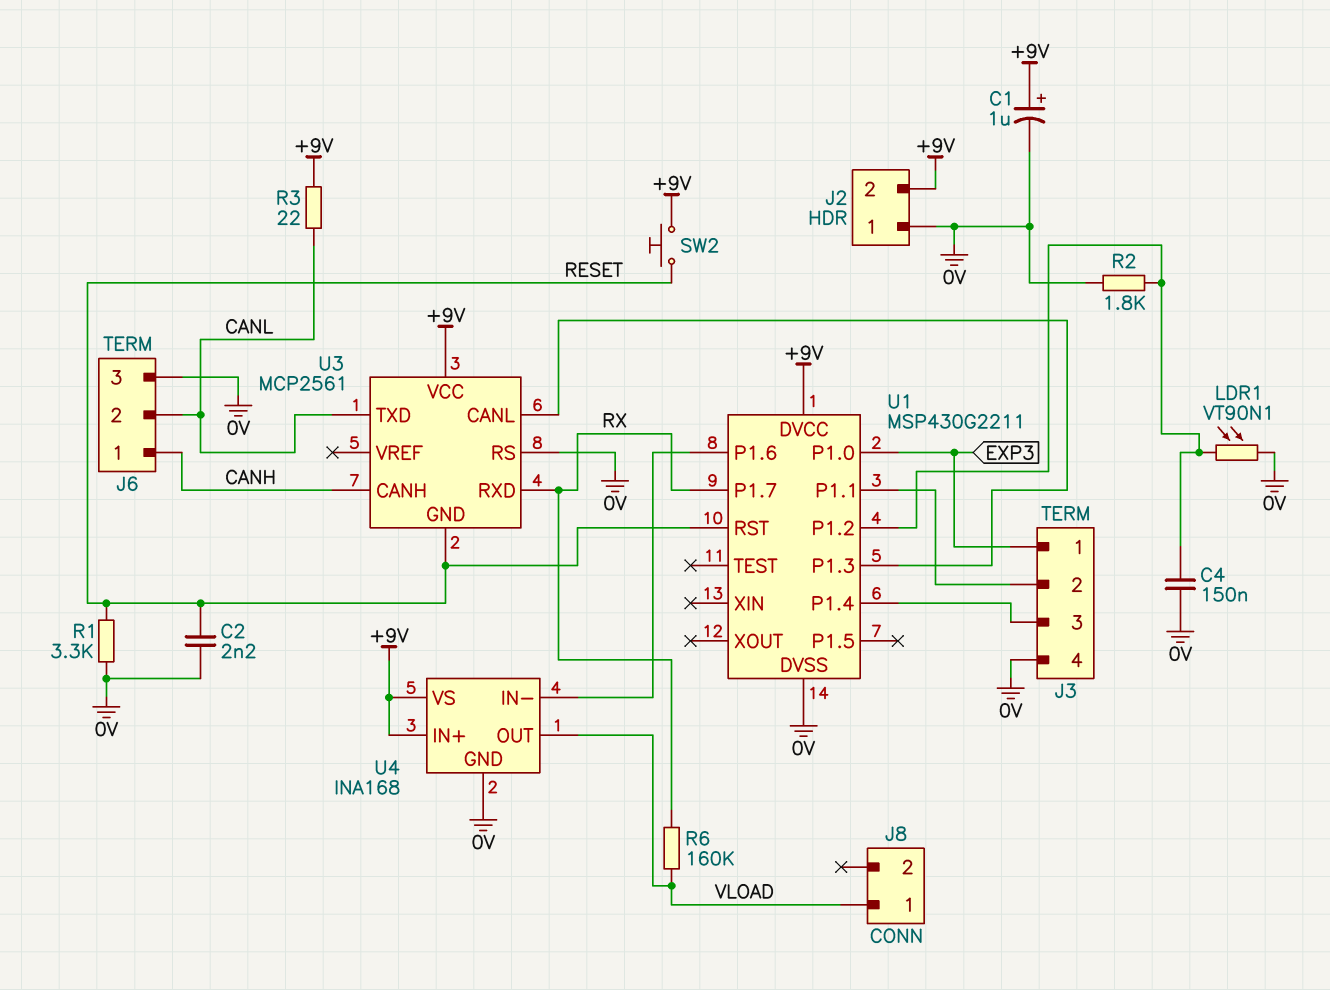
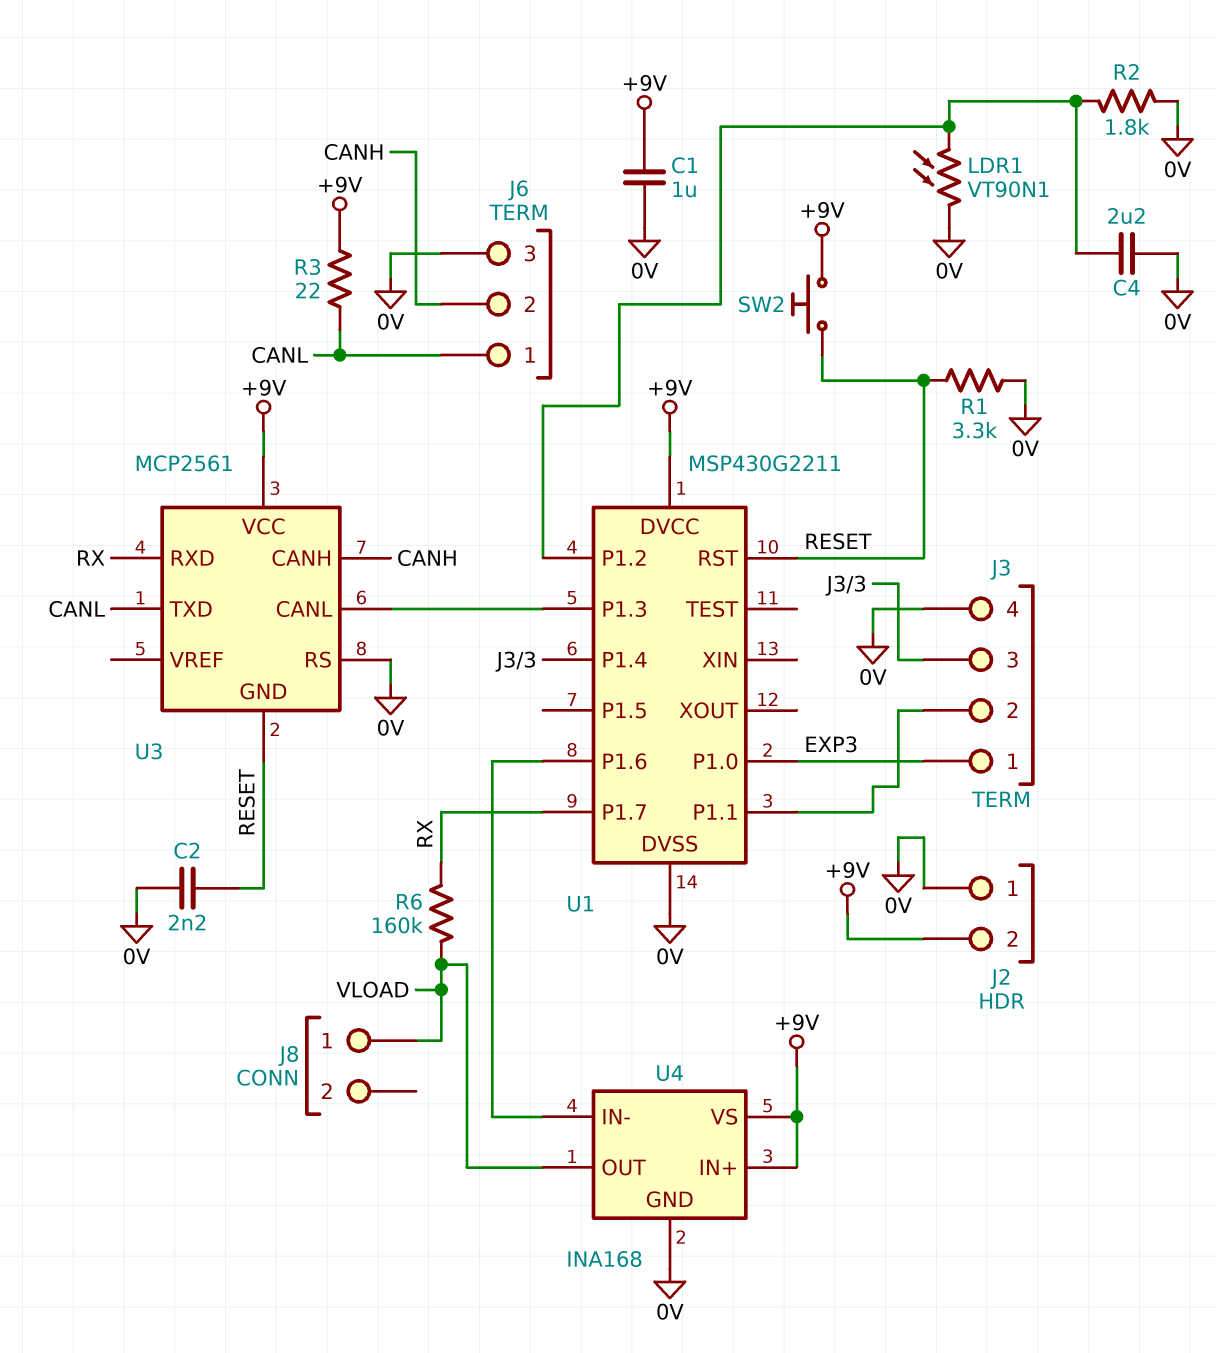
C1: 1uF (plus +9V, minus 0V) -> 1uF (+9V, 0V)
C4: 150nF (0V, U1/P1.2) -> 2.2uF (0V, U1/P1.2)
J6 pin 1: CANH -> CANL
J6 pin 2: CANL -> CANH

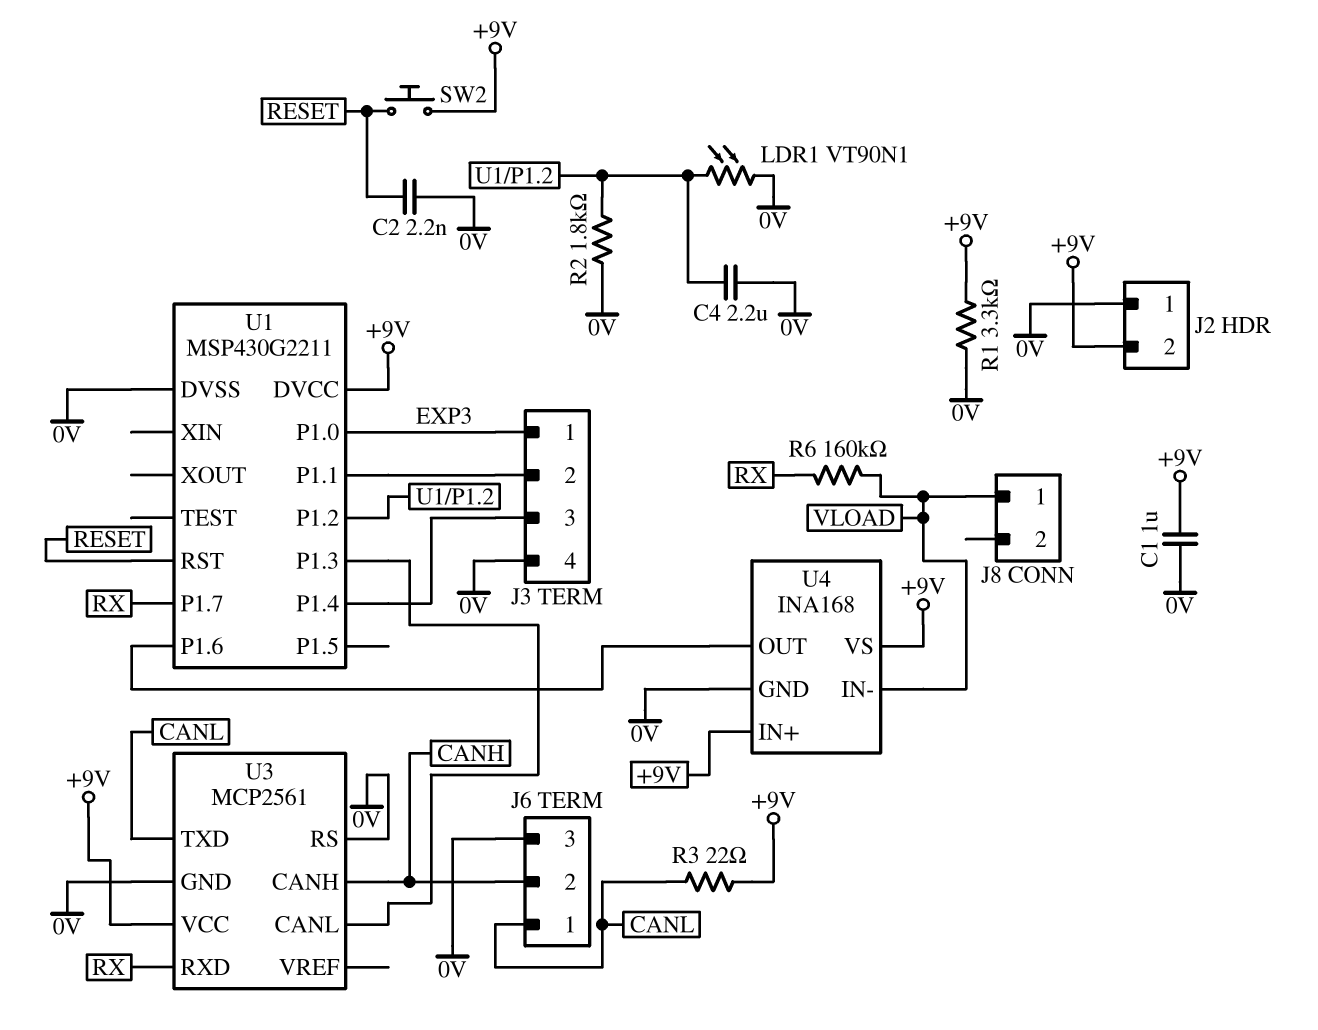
R1: 3.3k (0V, RESET) -> 3.3k (+9V, 0V)
U3 pin GND: RESET -> 0V
U4 pin IN-: U1/P1.6 -> VLOAD
U4 pin OUT: VLOAD -> U1/P1.6

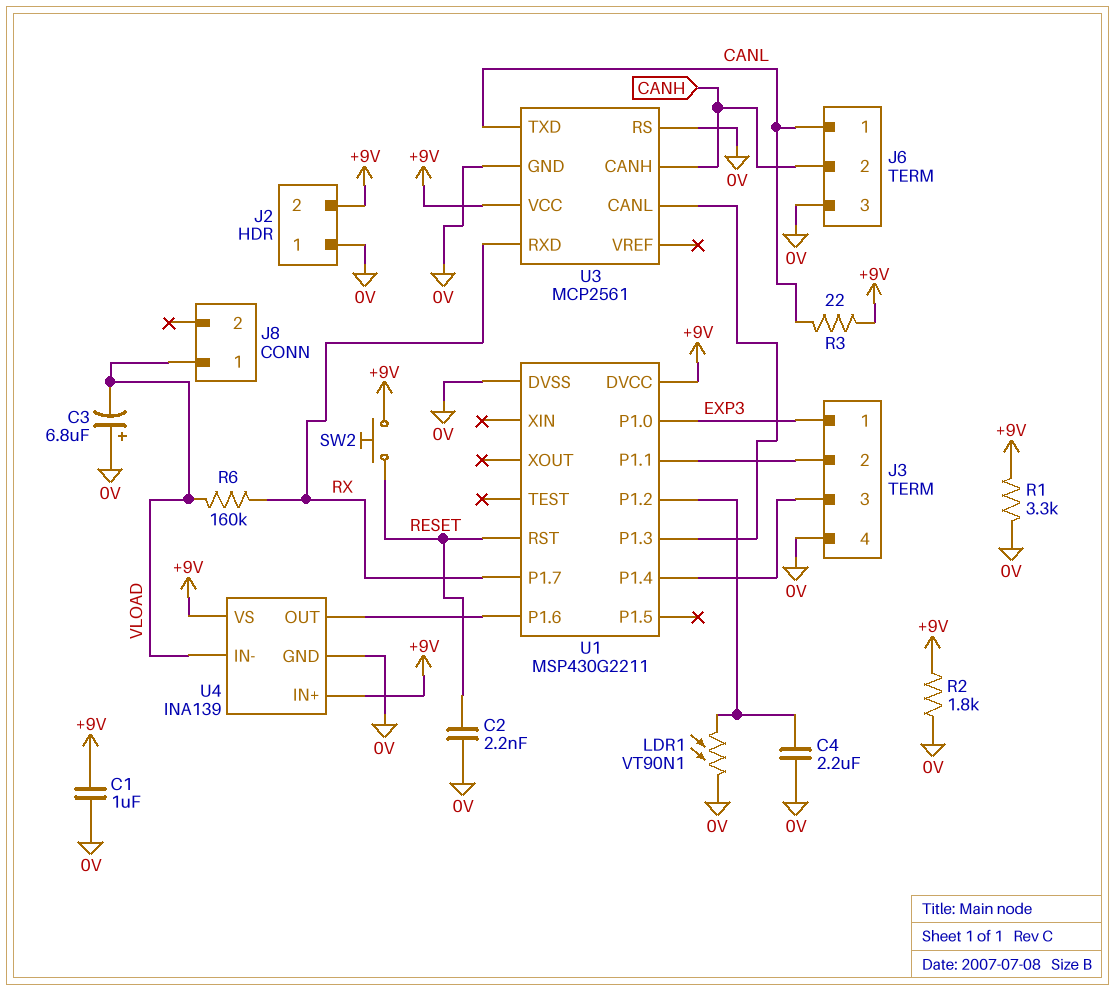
C3: none -> 6.8uF (plus 0V, minus VLOAD)
R2: 1.8k (0V, U1/P1.2) -> 1.8k (+9V, 0V)
U4: INA168 -> INA139

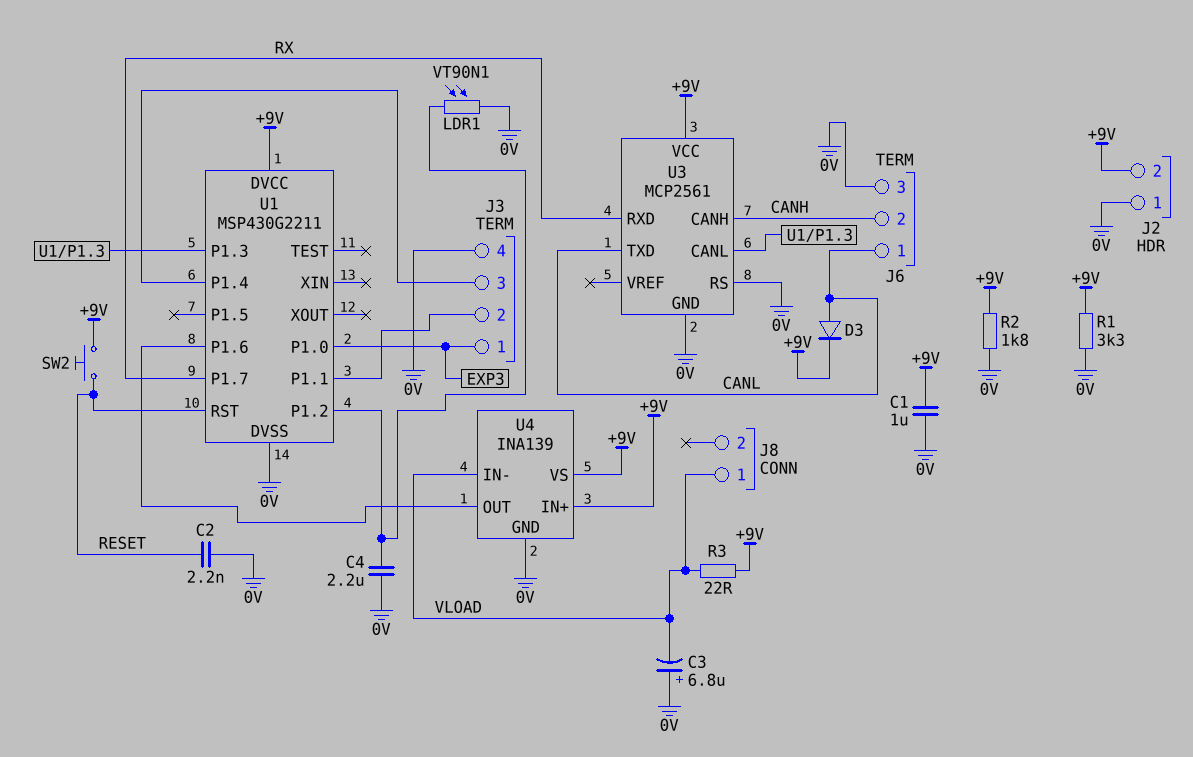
D3: none -> diode (A CANL, K +9V)
R3: 22 (+9V, CANL) -> 22 (+9V, VLOAD)
R6: 160k (RX, VLOAD) -> none

